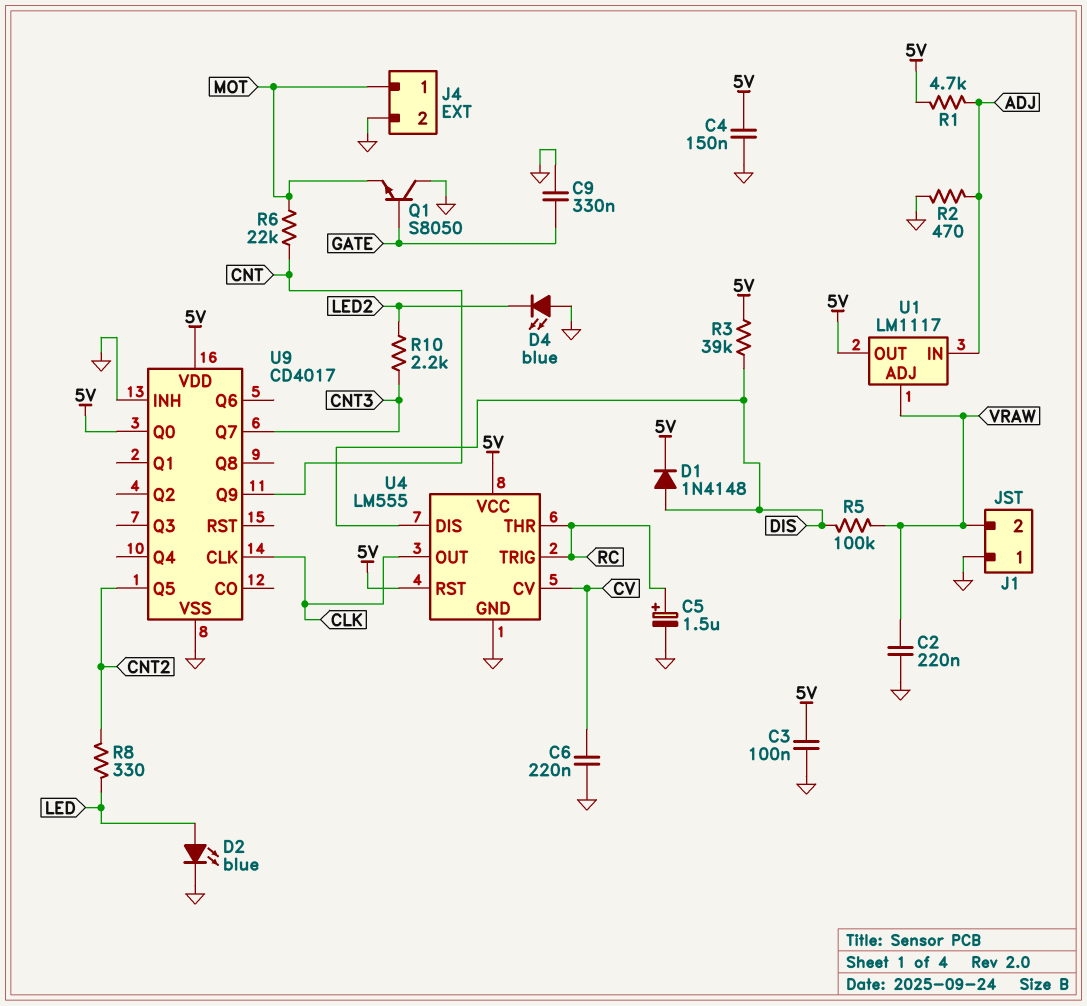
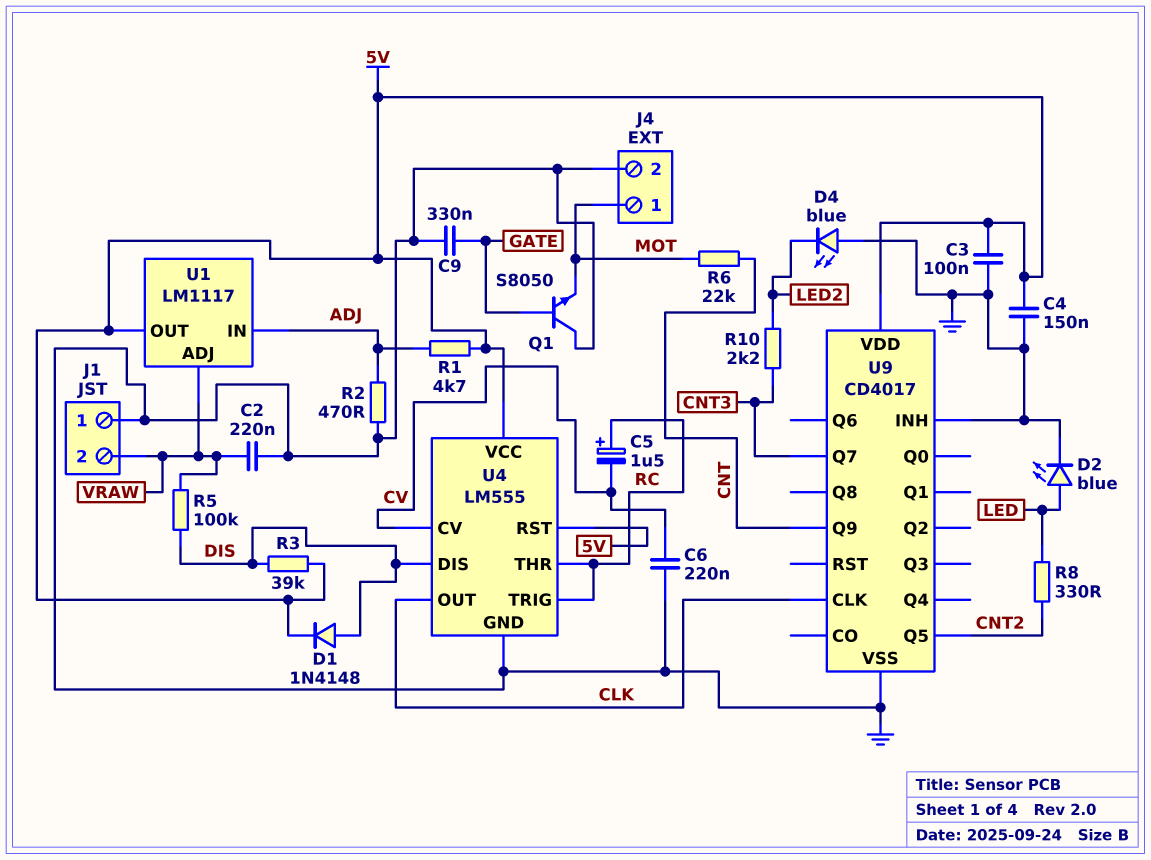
C5: 1.5uF (plus RC, minus GND) -> 1.5uF (plus RC, minus CV)
U9 pin Q0: 5V -> none

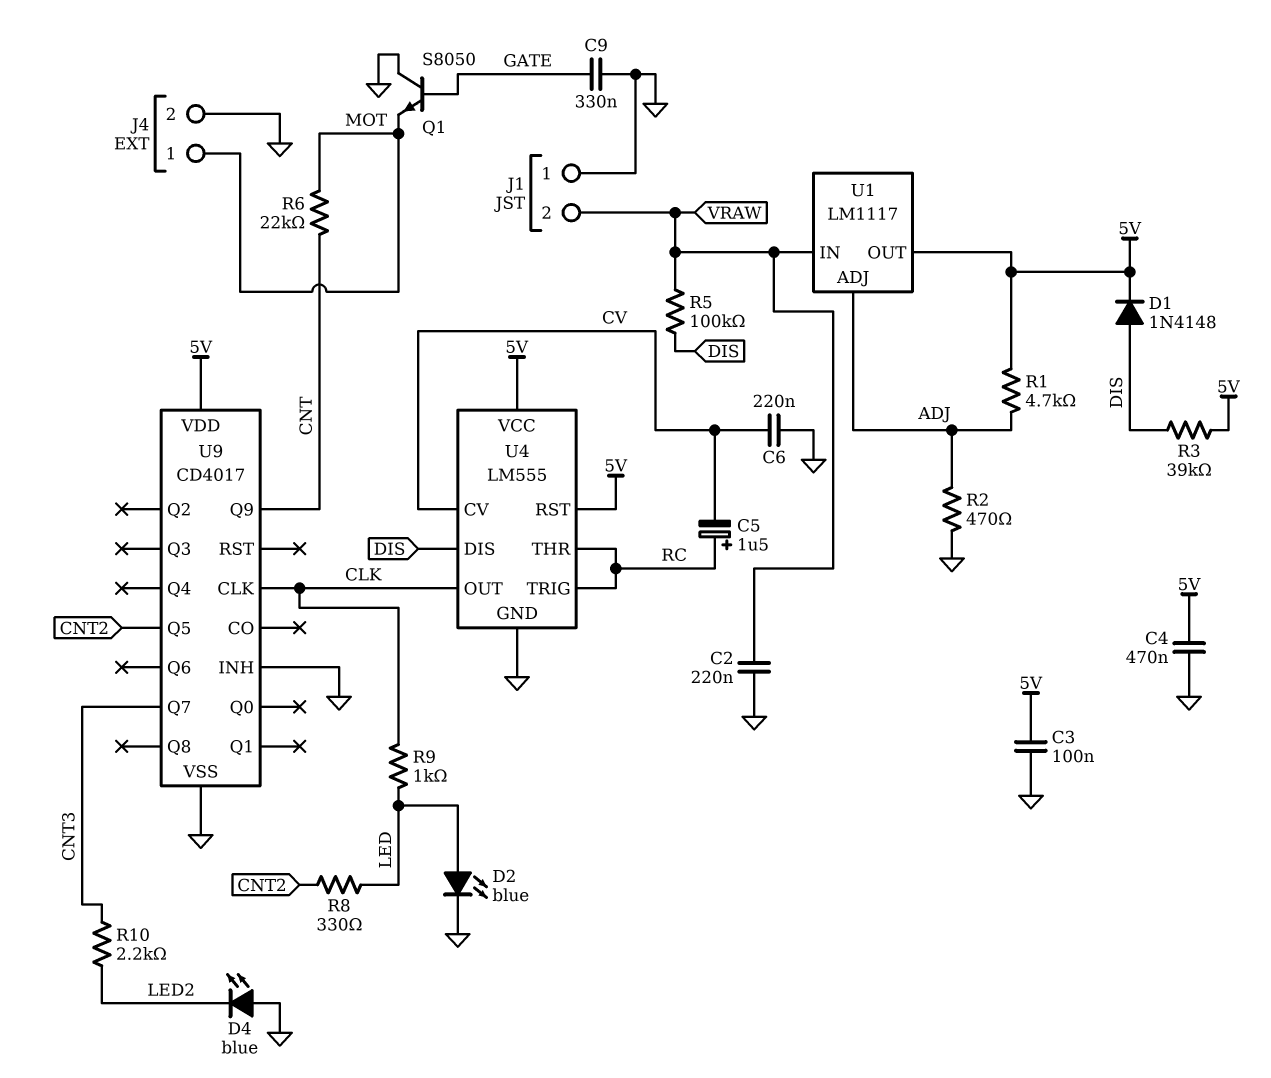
C4: 150nF (5V, GND) -> 470nF (5V, GND)
R9: none -> 1k (CLK, LED)
U1 pin ADJ: VRAW -> ADJ
U1 pin IN: ADJ -> VRAW

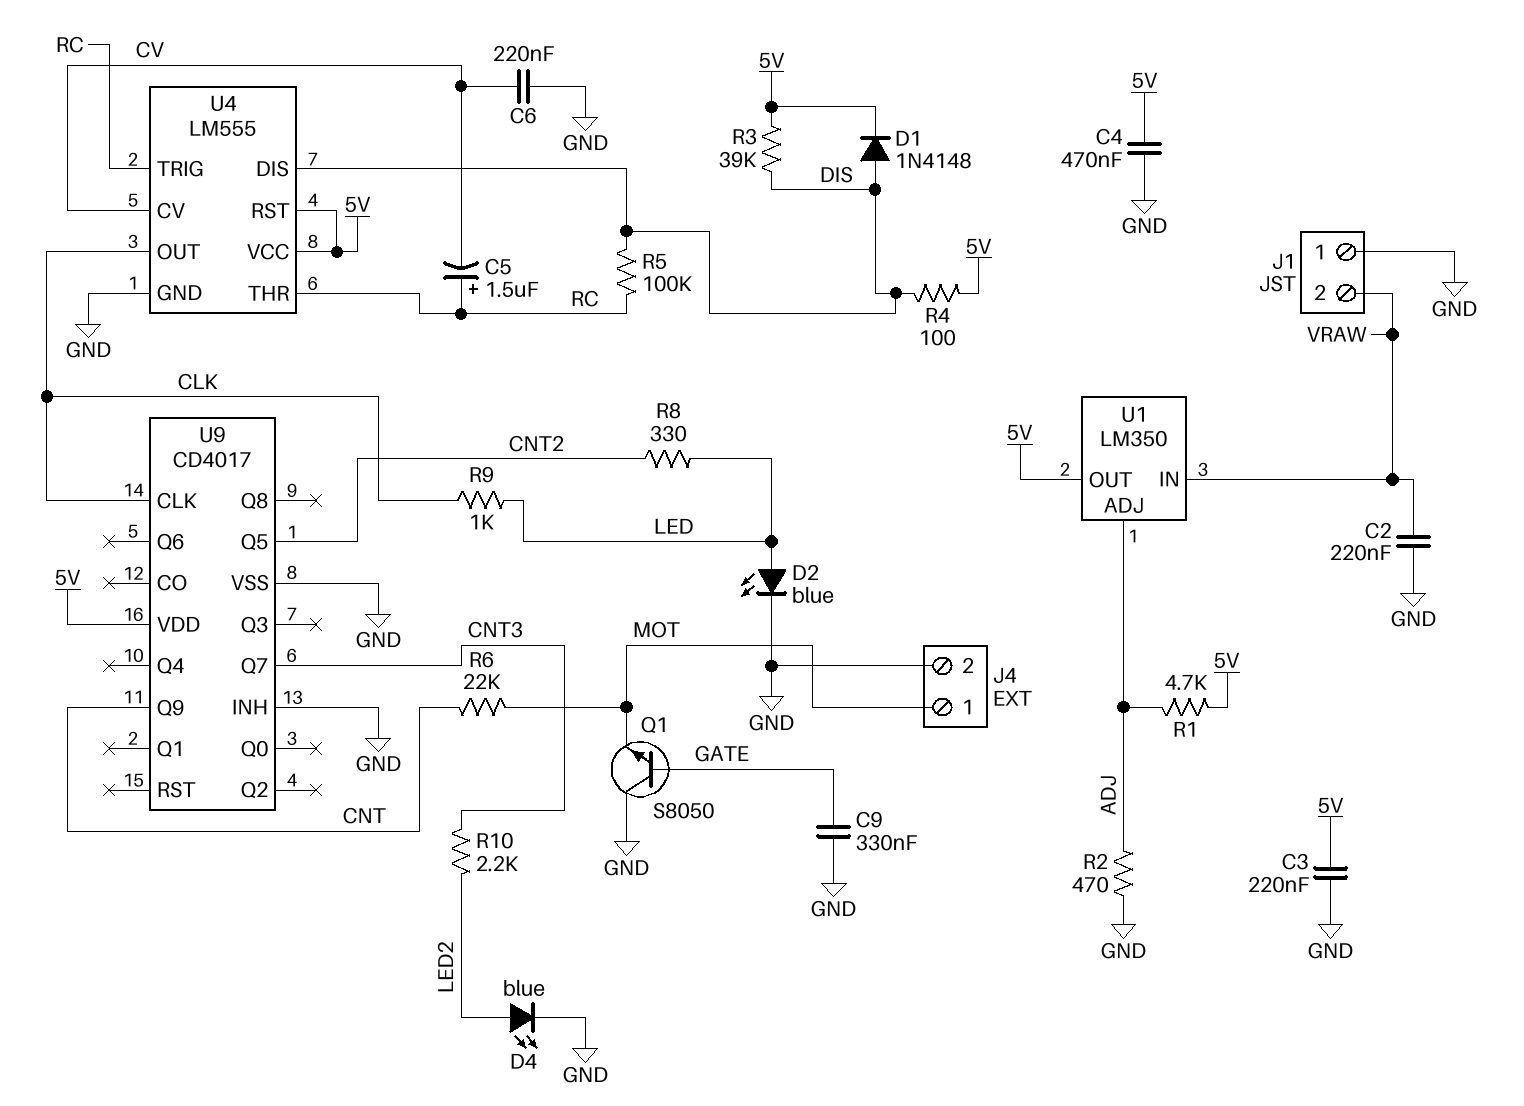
C3: 100nF (5V, GND) -> 220nF (5V, GND)
D4: LED blue (A GND, K LED2) -> LED blue (A LED2, K GND)
R4: none -> 100 (5V, DIS)
R5: 100k (DIS, VRAW) -> 100k (DIS, RC)
U1: LM1117 -> LM350

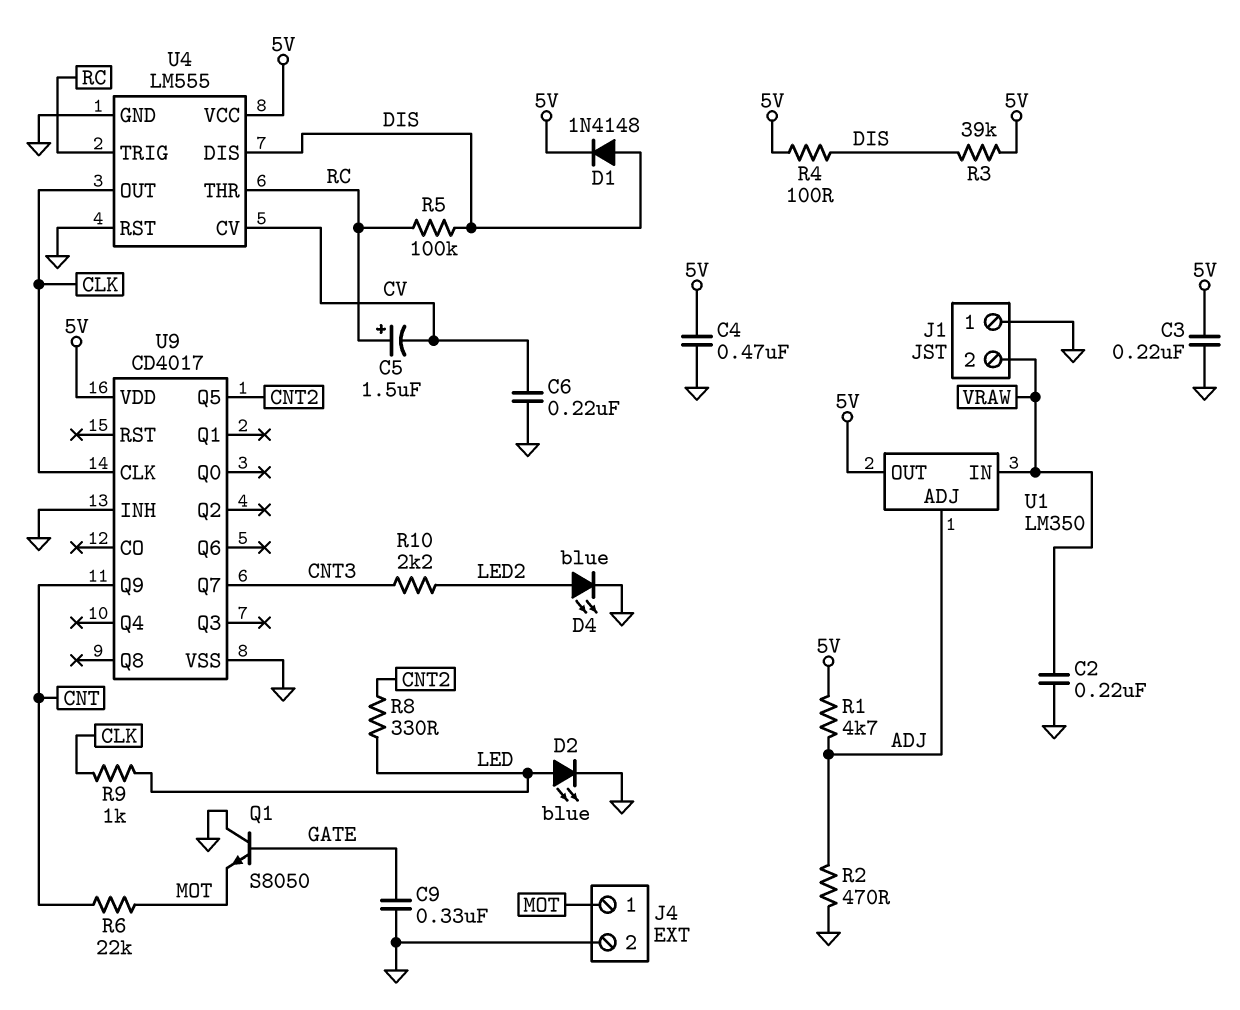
U4 pin RST: 5V -> GND

